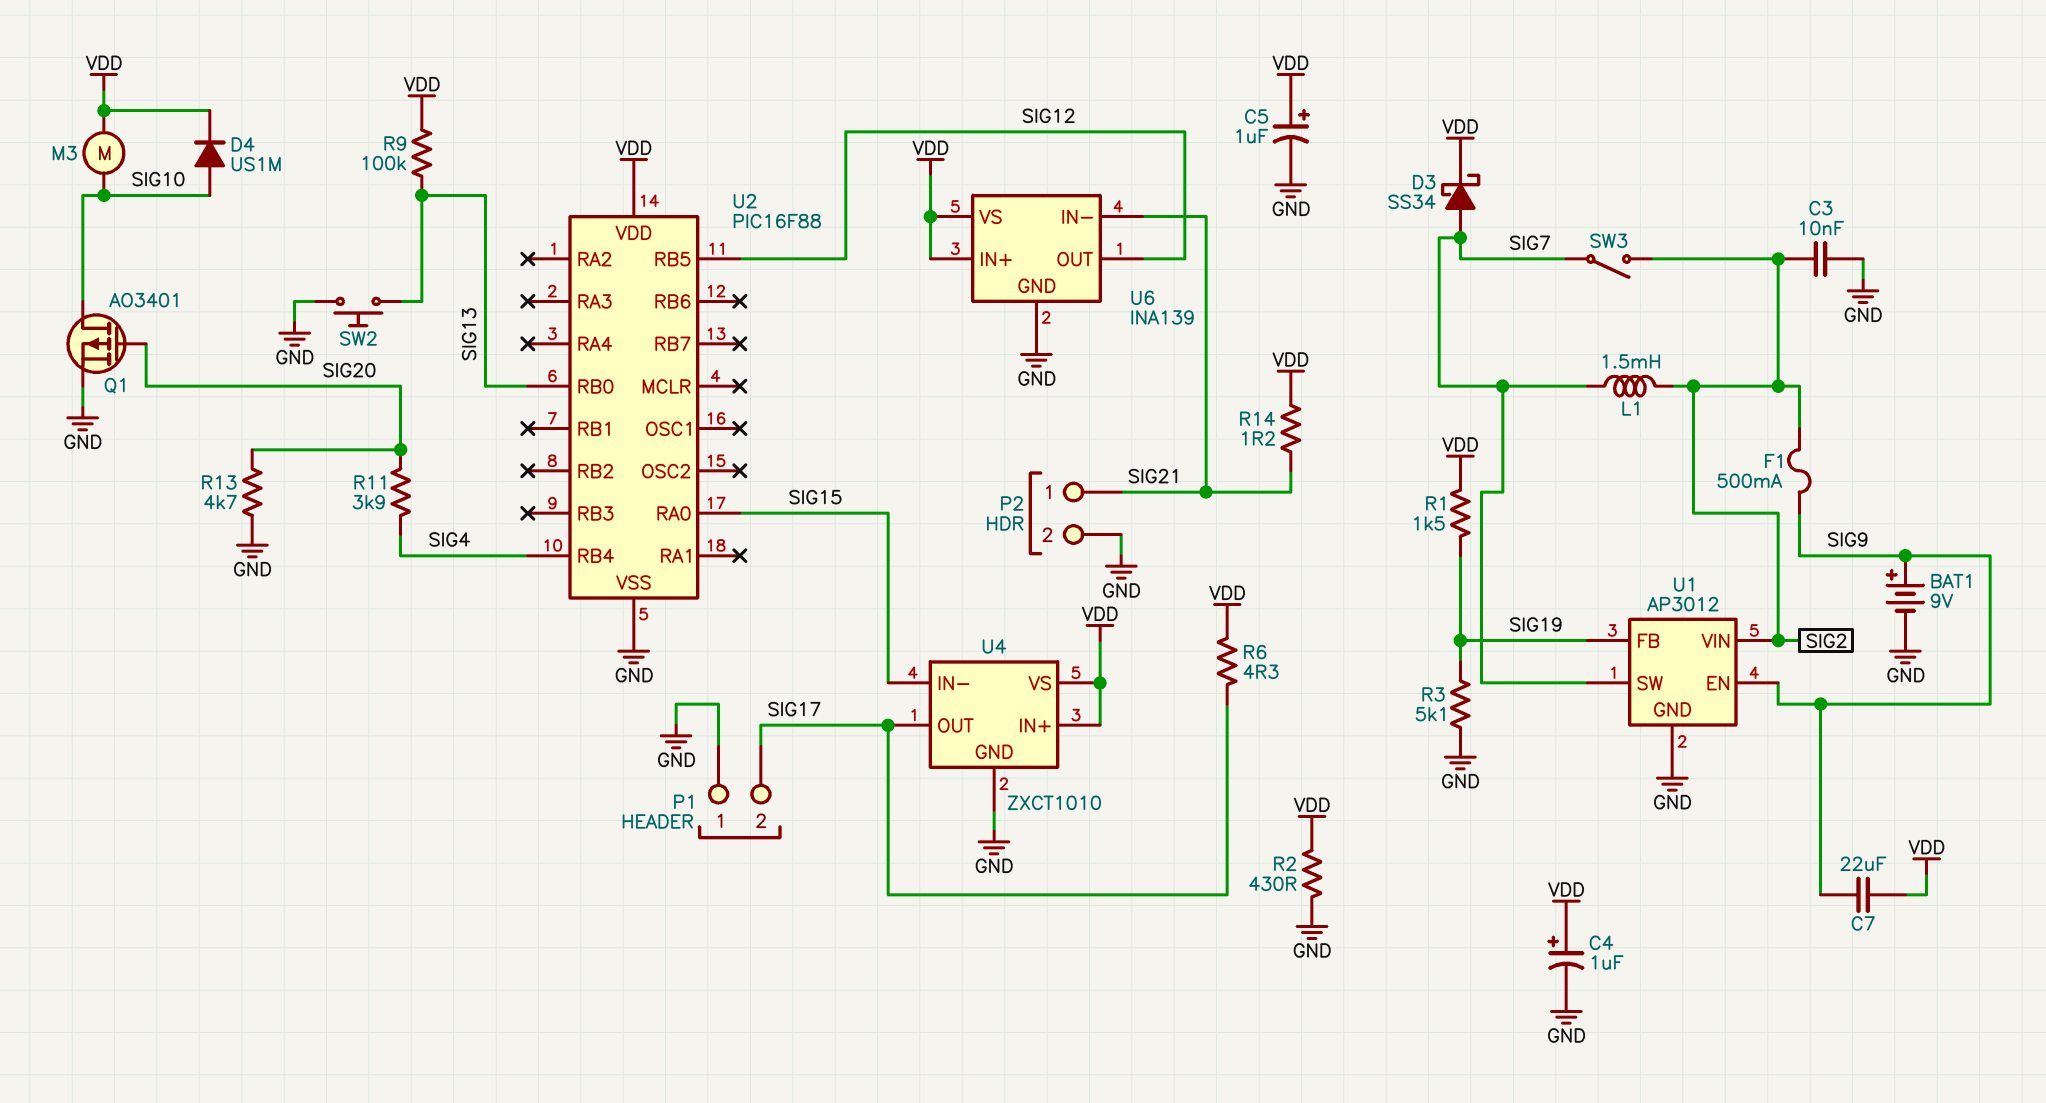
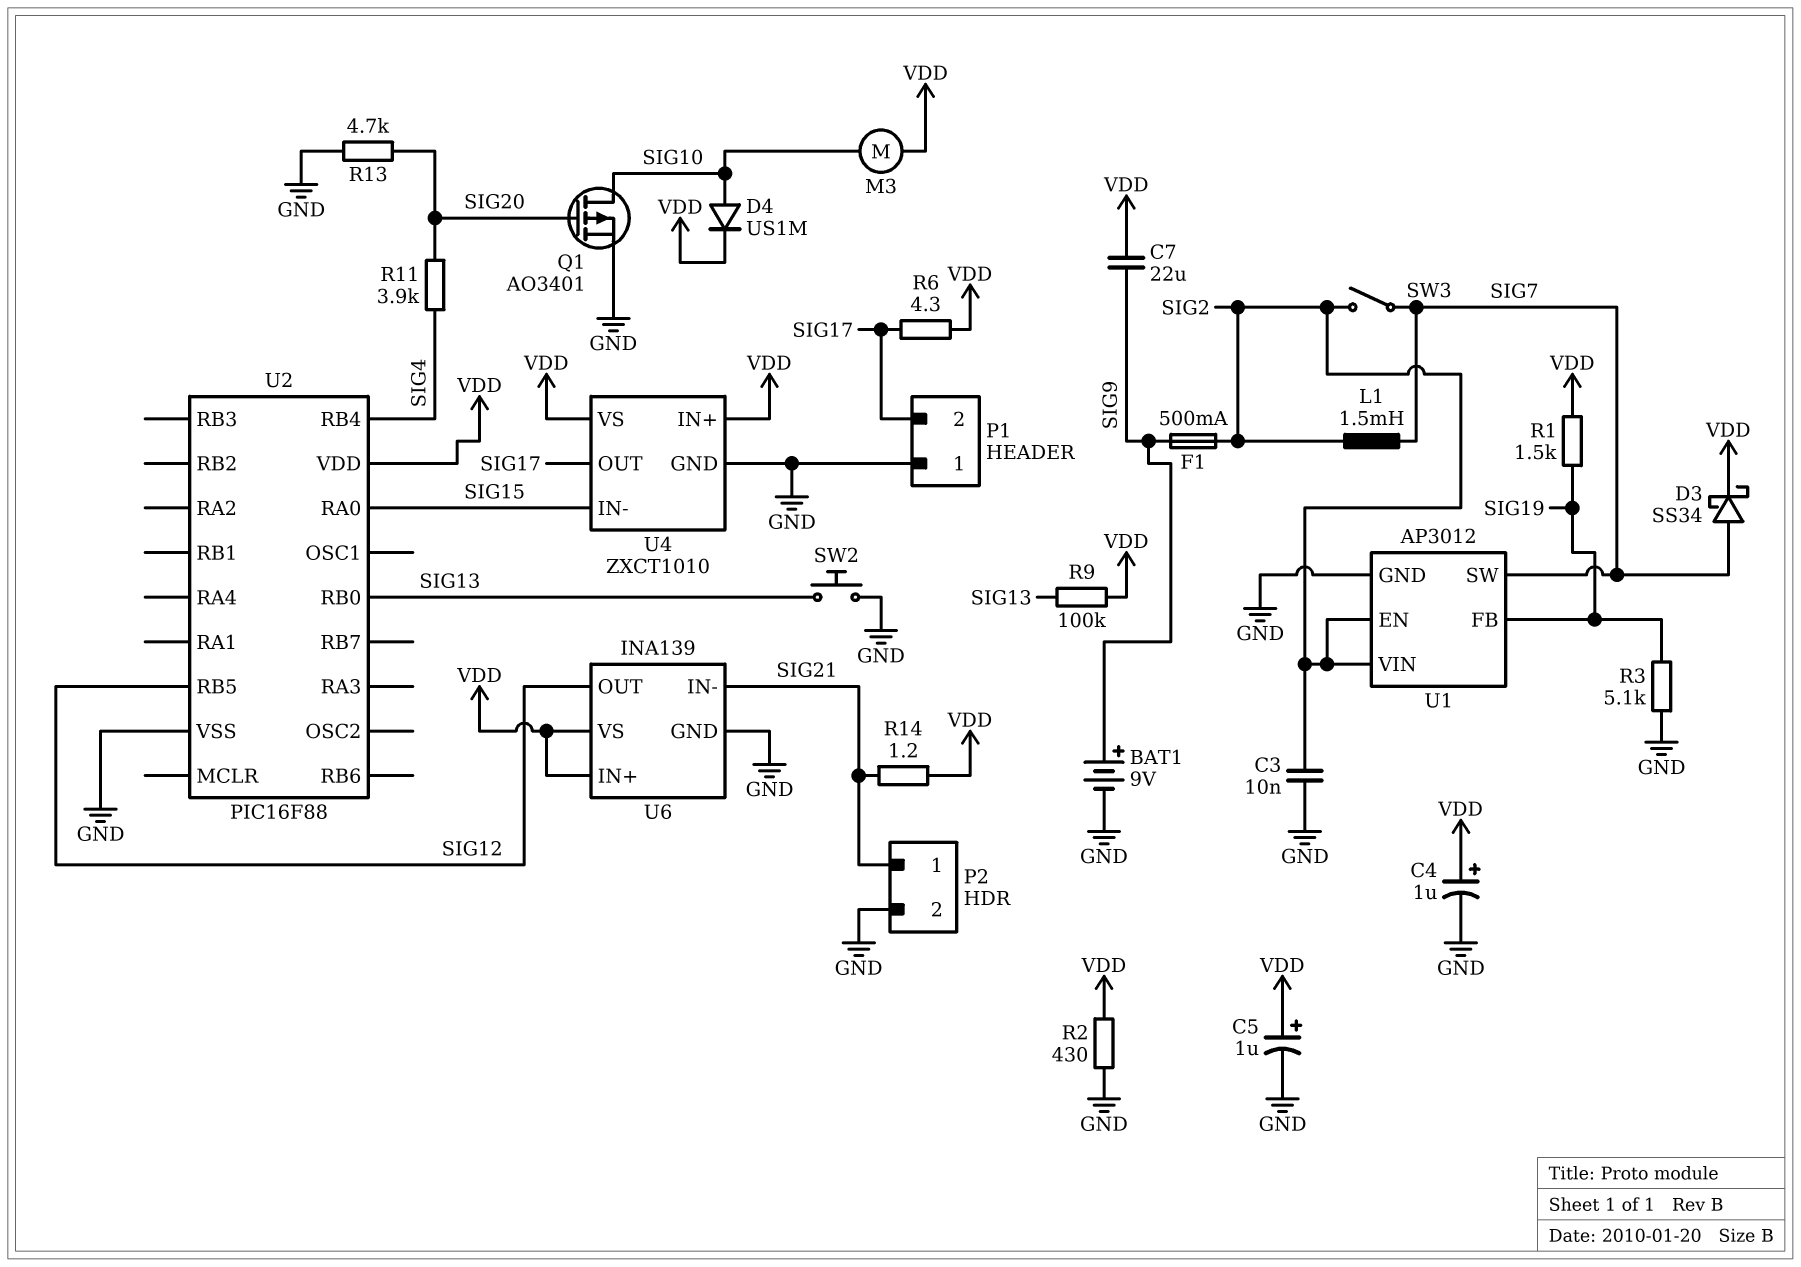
U1 pin EN: SIG9 -> SIG2

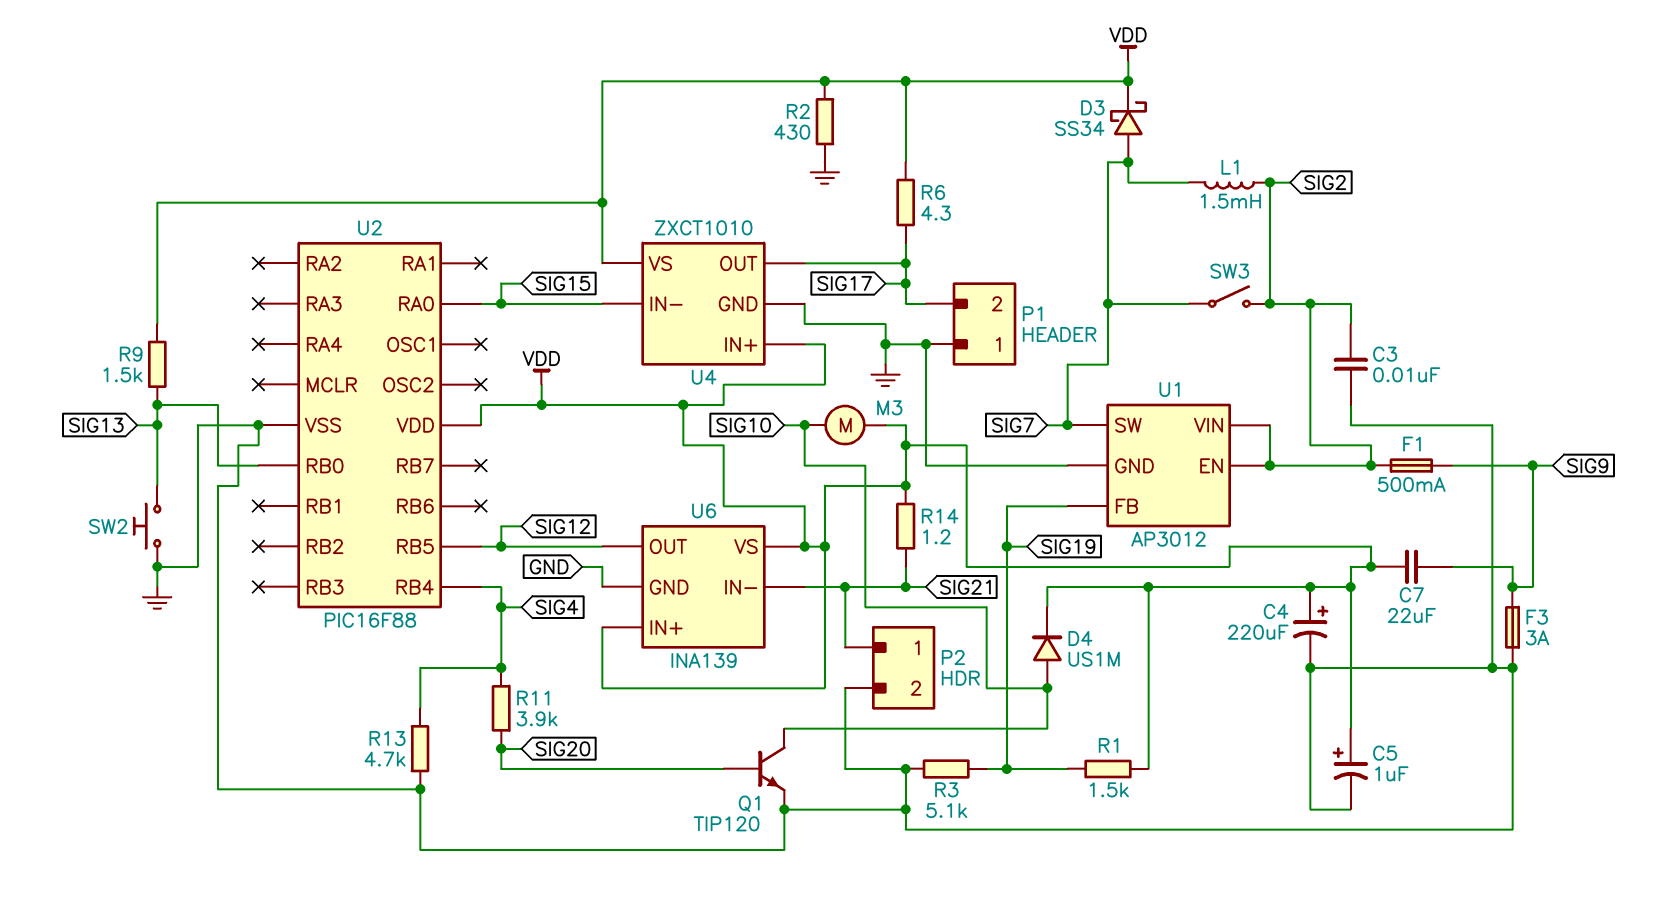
BAT1: 9V (plus SIG9, minus GND) -> none
C4: 1uF (plus VDD, minus GND) -> 220uF (plus VDD, minus GND)
F3: none -> 3A (GND, SIG9)
Q1: PMOS AO3401 (G SIG20, D SIG10, S GND) -> NPN TIP120 (B SIG20, C SIG10, E GND)
R9: 100k (SIG13, VDD) -> 1.5k (SIG13, VDD)
R13: 4.7k (GND, SIG20) -> 4.7k (GND, SIG4)

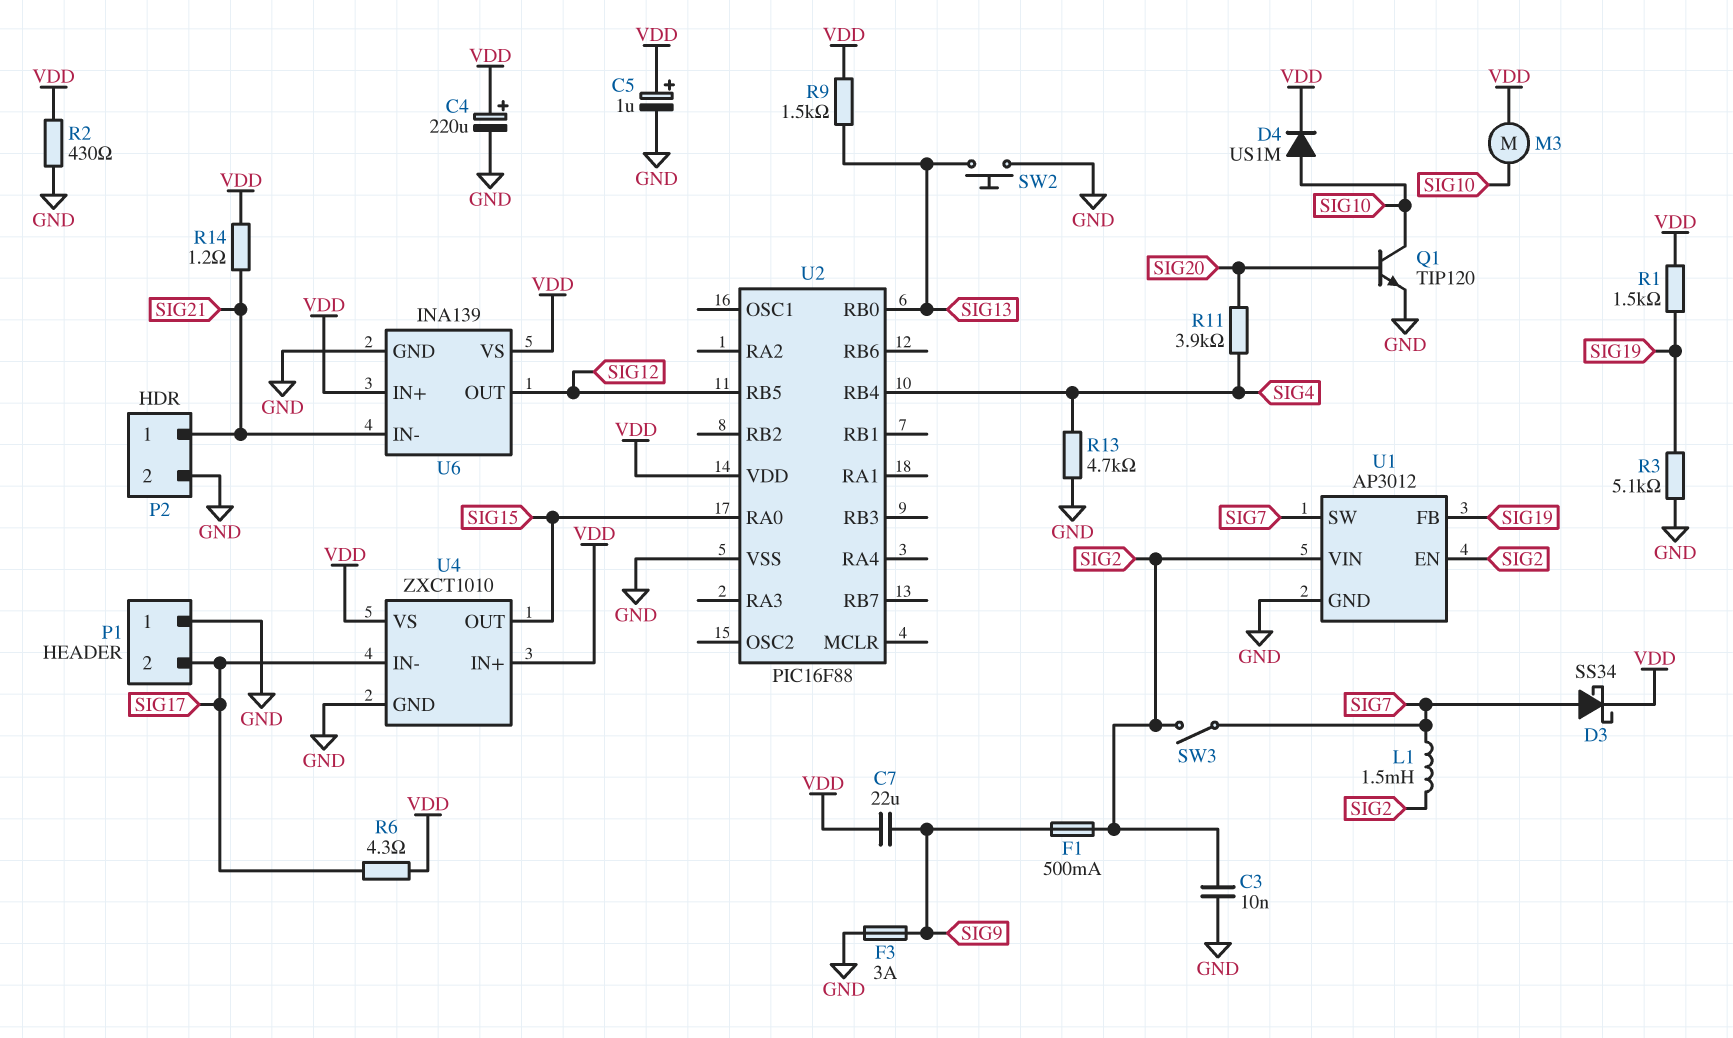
U4 pin IN-: SIG15 -> SIG17
U4 pin OUT: SIG17 -> SIG15

